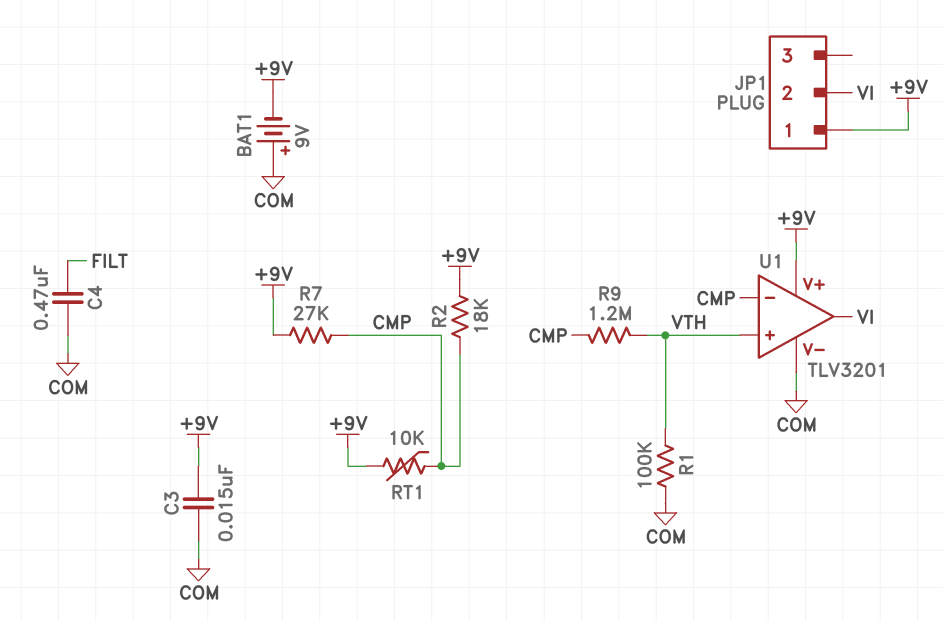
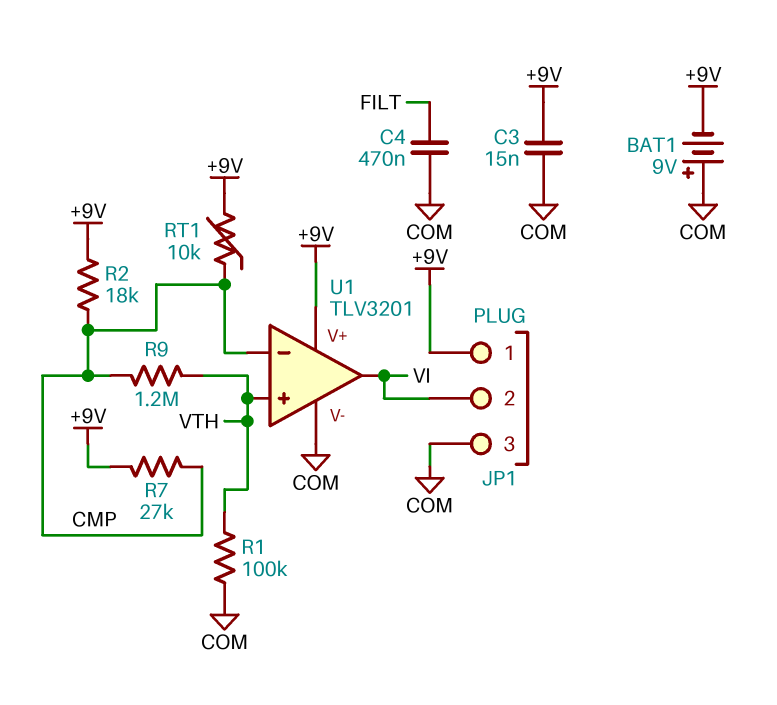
JP1 pin 3: none -> COM

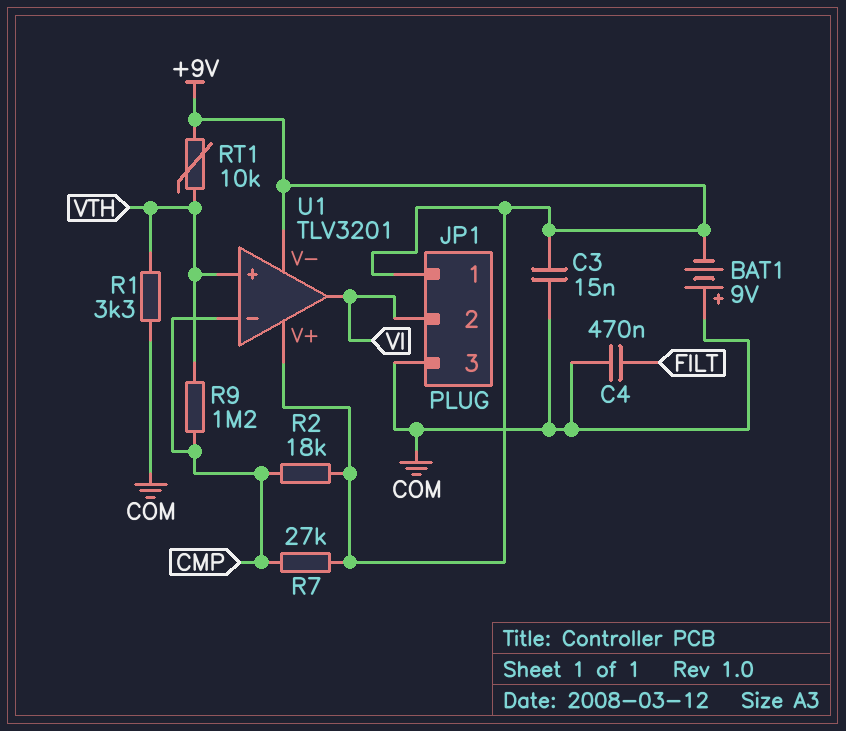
R1: 100k (COM, VTH) -> 3.3k (COM, VTH)
RT1: 10k (+9V, CMP) -> 10k (+9V, VTH)
U1 pin V-: COM -> +9V

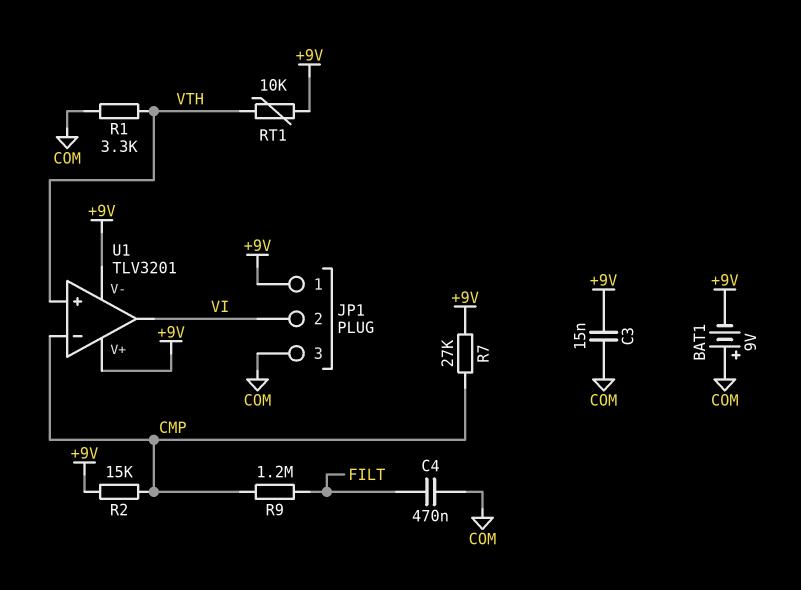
R2: 18k (+9V, CMP) -> 15k (+9V, CMP)
R9: 1.2M (CMP, VTH) -> 1.2M (CMP, FILT)

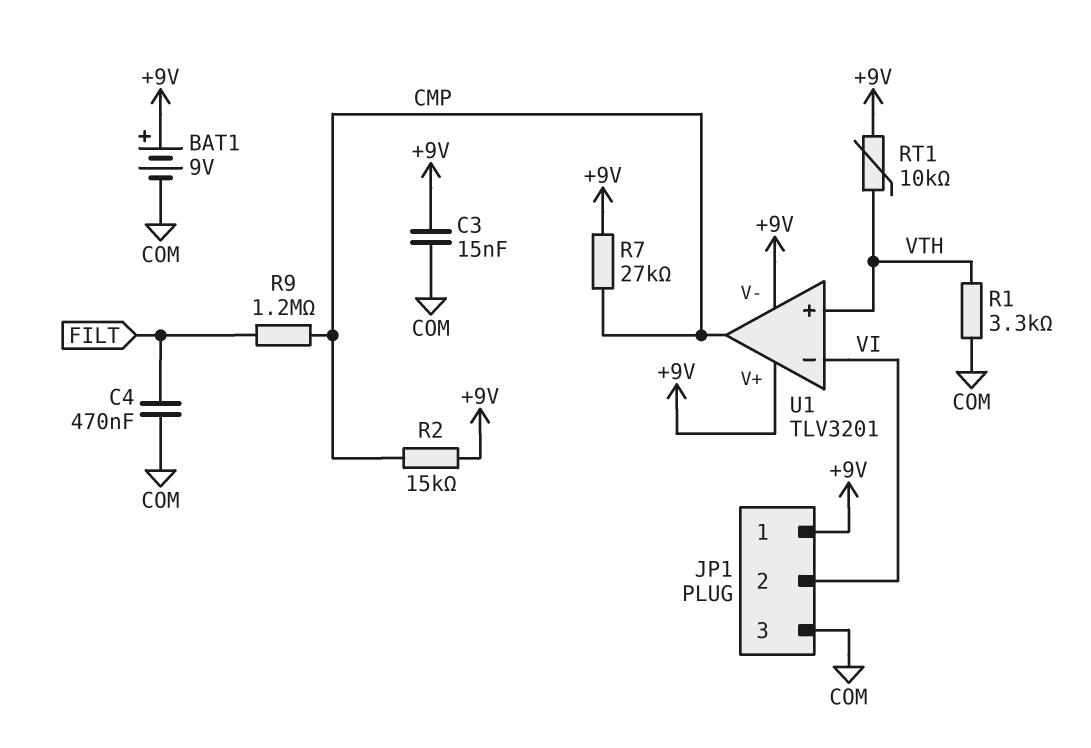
BAT1: 9V (plus COM, minus +9V) -> 9V (plus +9V, minus COM)
U1 pin in-: CMP -> VI
U1 pin out: VI -> CMP

